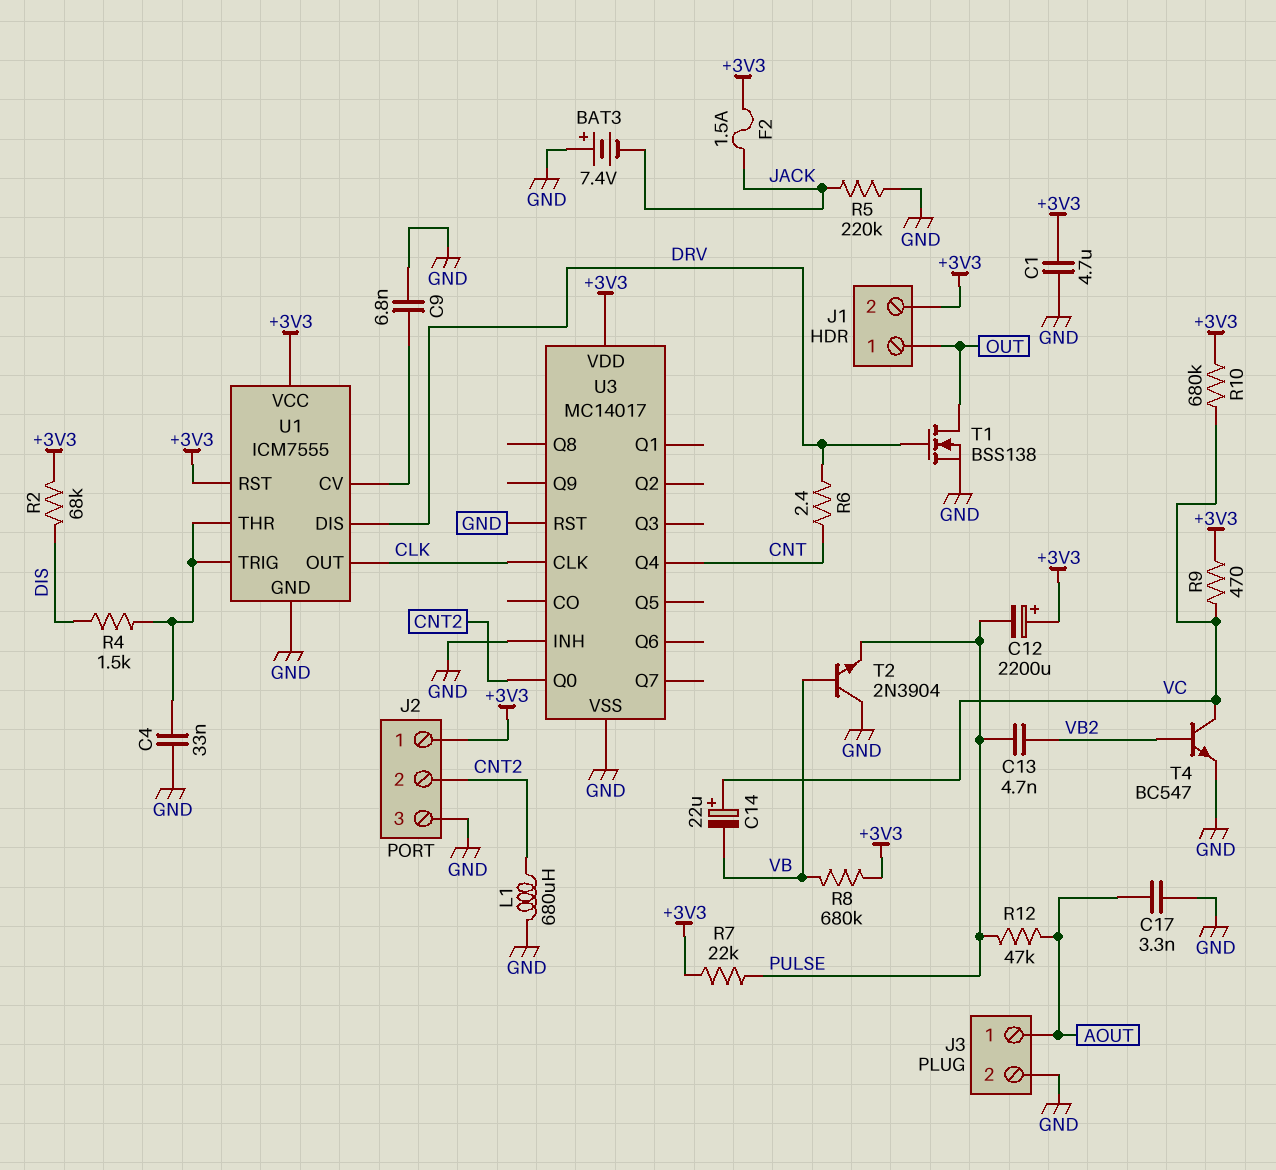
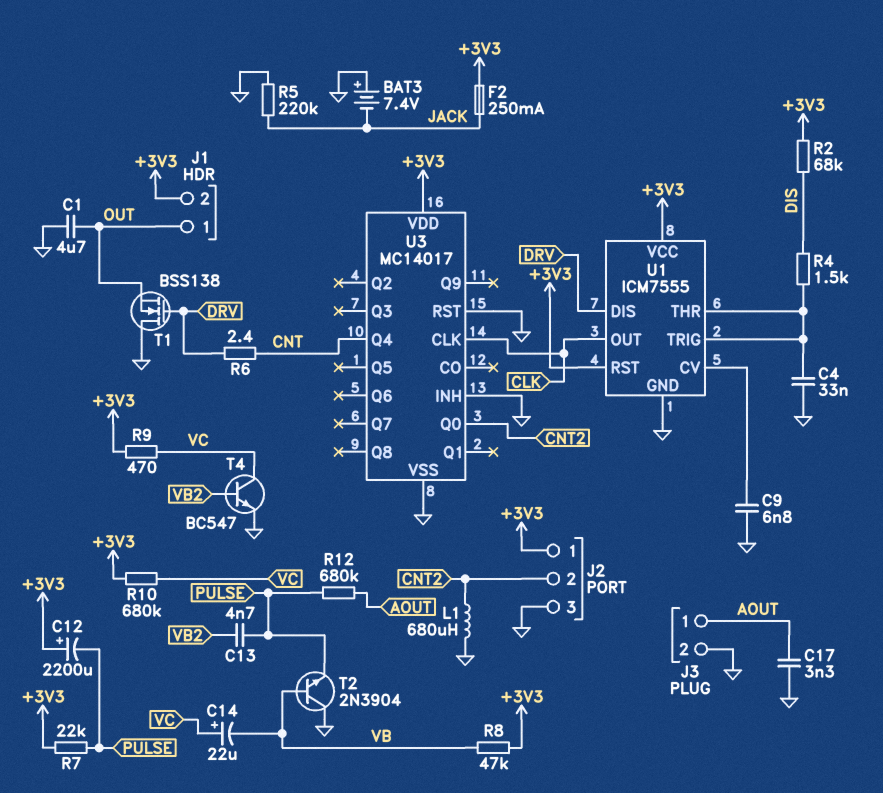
C1: 4.7uF (+3V3, GND) -> 4.7uF (GND, OUT)
F2: 1.5A (+3V3, JACK) -> 250mA (+3V3, JACK)
R8: 680k (+3V3, VB) -> 47k (+3V3, VB)
R12: 47k (AOUT, PULSE) -> 680k (AOUT, PULSE)
T1: NMOS BSS138 (G DRV, D OUT, S GND) -> NMOS BSS138 (G DRV, D GND, S OUT)

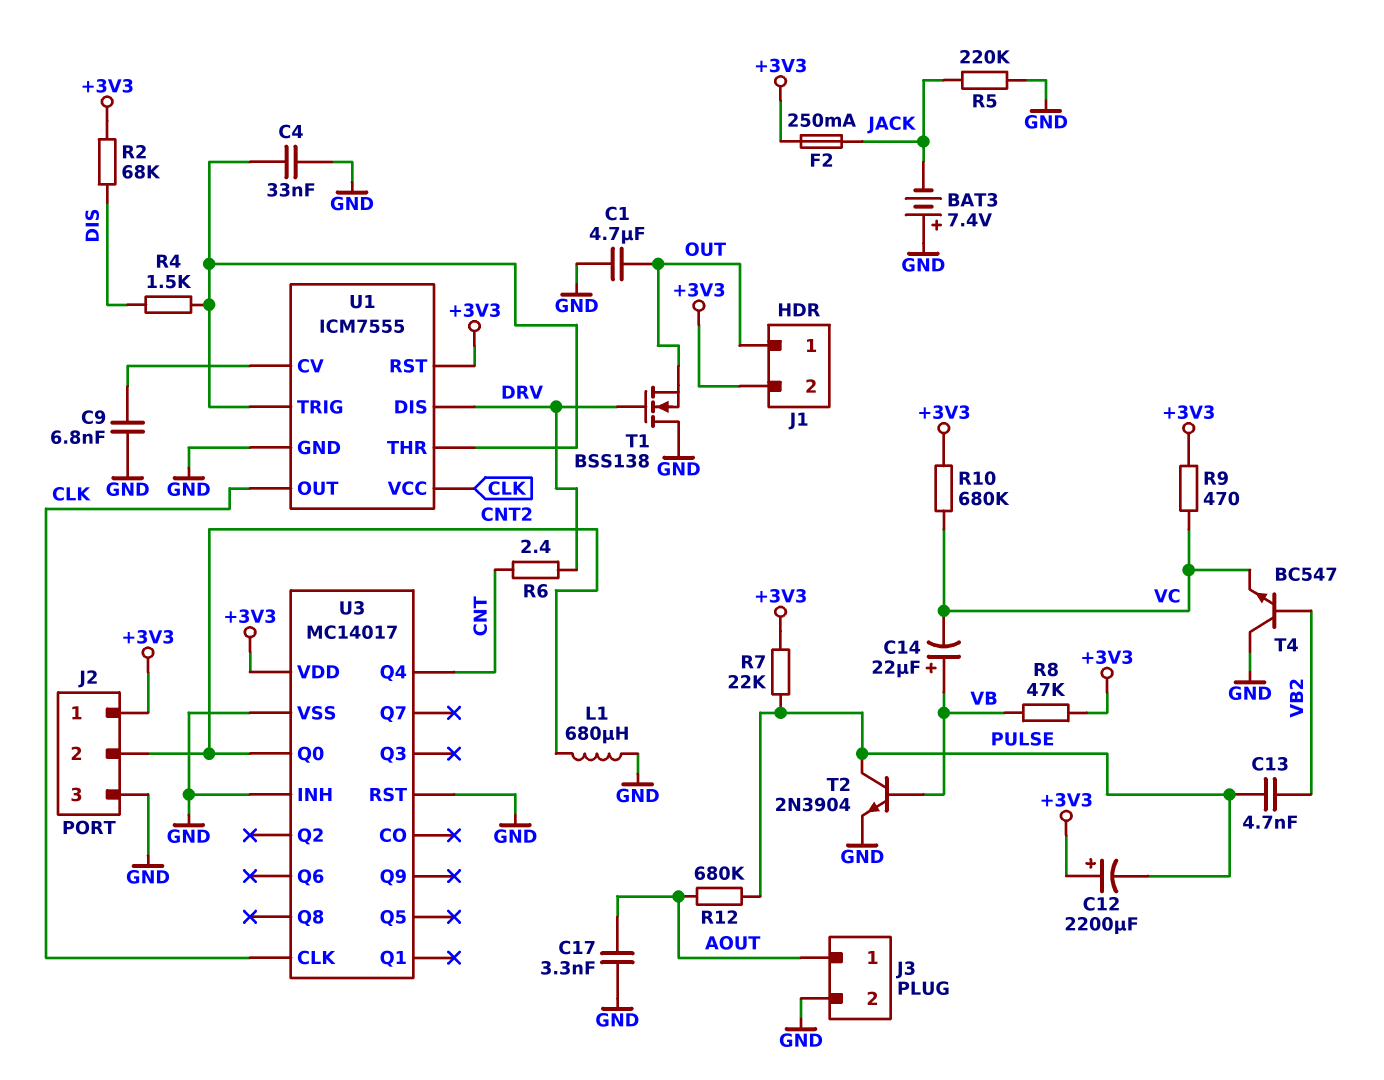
C14: 22uF (plus VC, minus VB) -> 22uF (plus VB, minus VC)
T2: NPN 2N3904 (B VB, C GND, E PULSE) -> NPN 2N3904 (B VB, C PULSE, E GND)
T4: NPN BC547 (B VB2, C VC, E GND) -> NPN BC547 (B VB2, C GND, E VC)
U1 pin VCC: +3V3 -> CLK

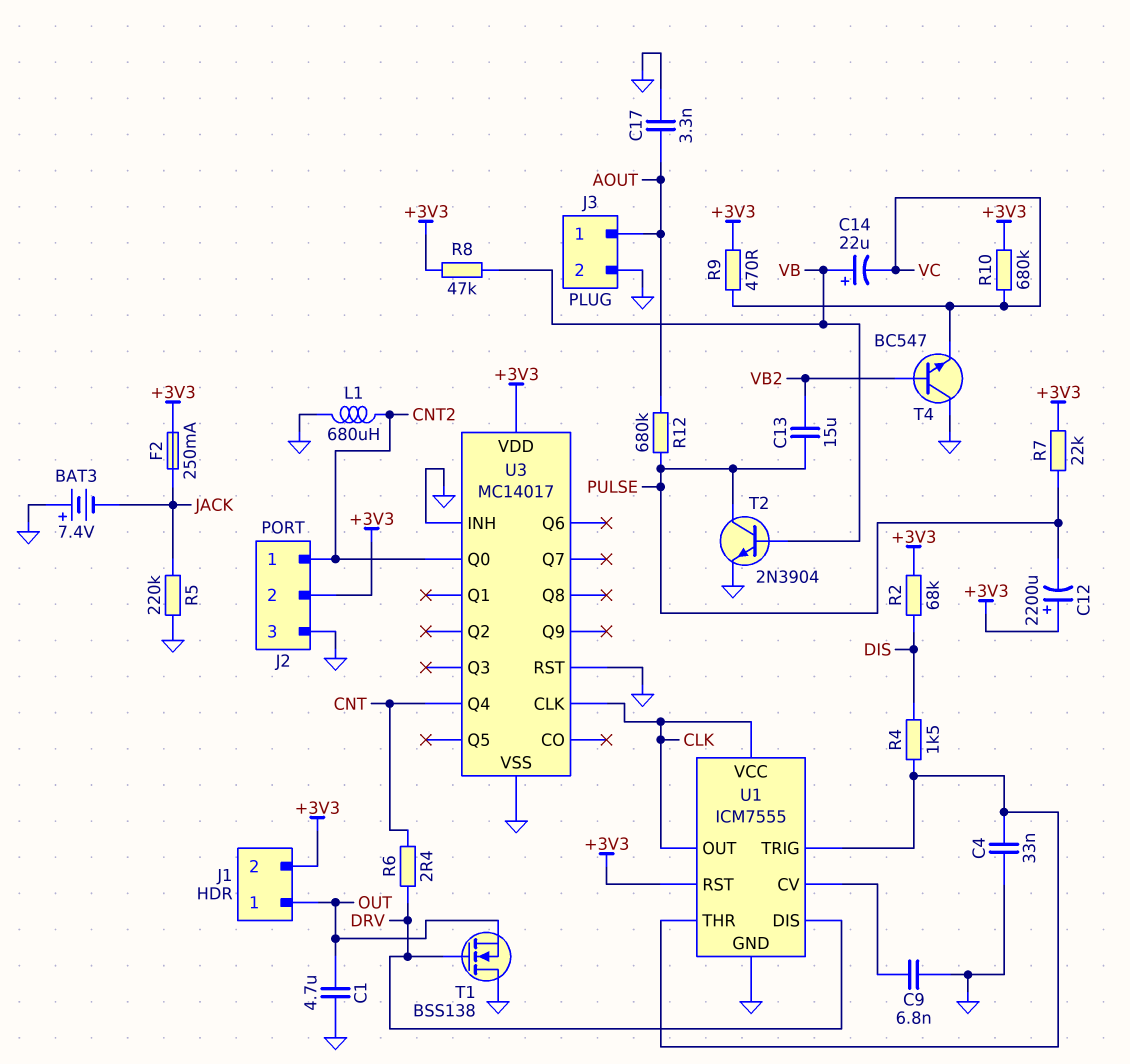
C13: 4.7nF (PULSE, VB2) -> 15uF (PULSE, VB2)
J2 pin 1: +3V3 -> CNT2
J2 pin 2: CNT2 -> +3V3

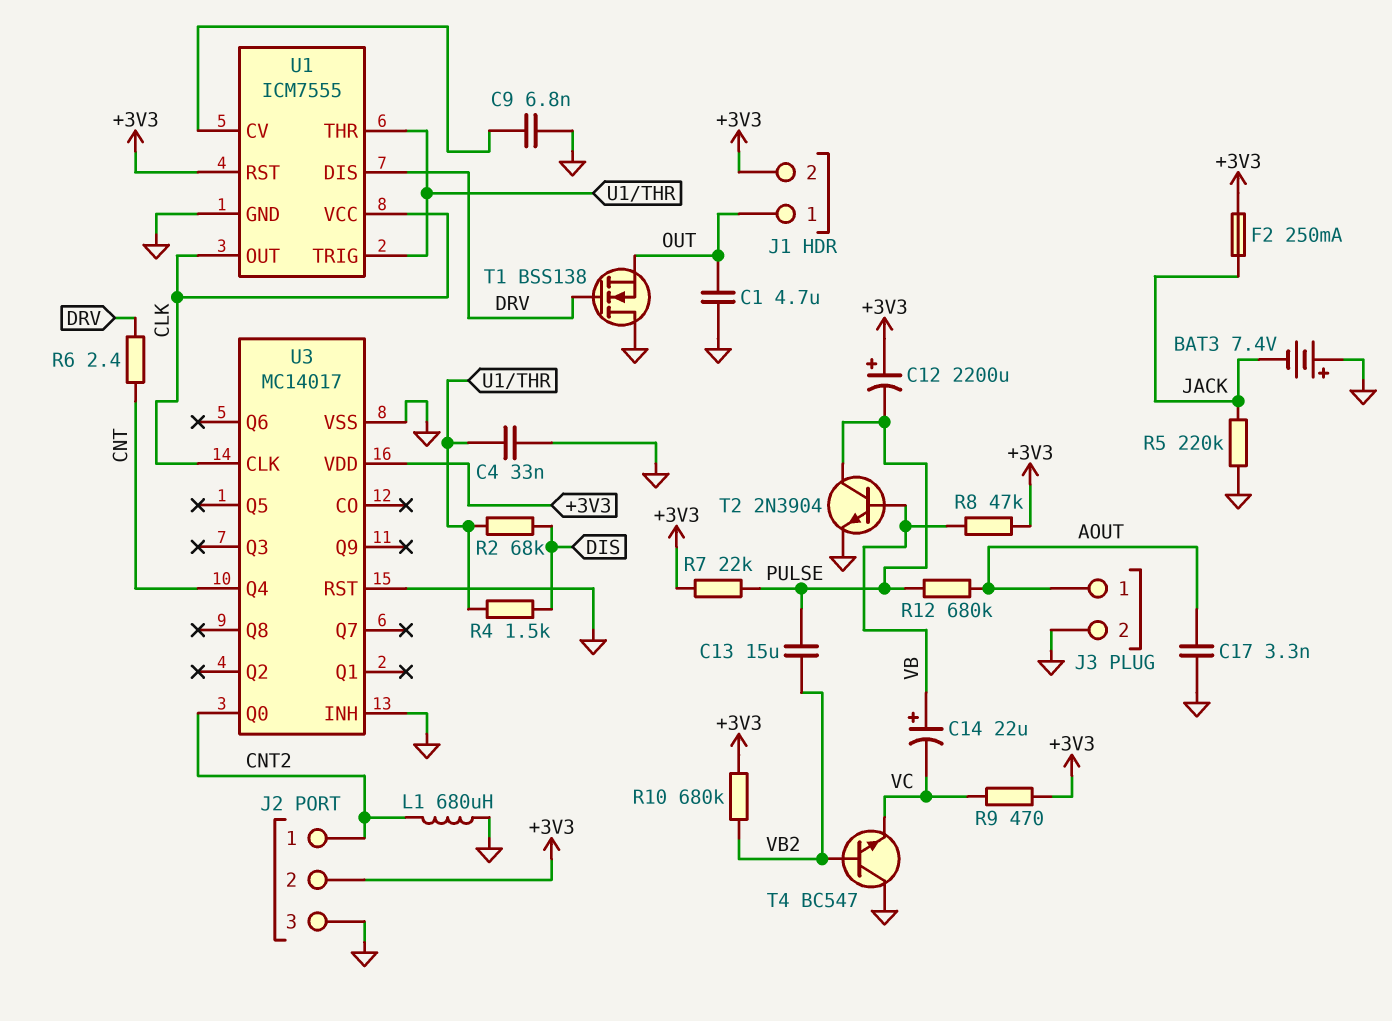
R2: 68k (+3V3, DIS) -> 68k (DIS, U1/THR)
R10: 680k (+3V3, VC) -> 680k (+3V3, VB2)

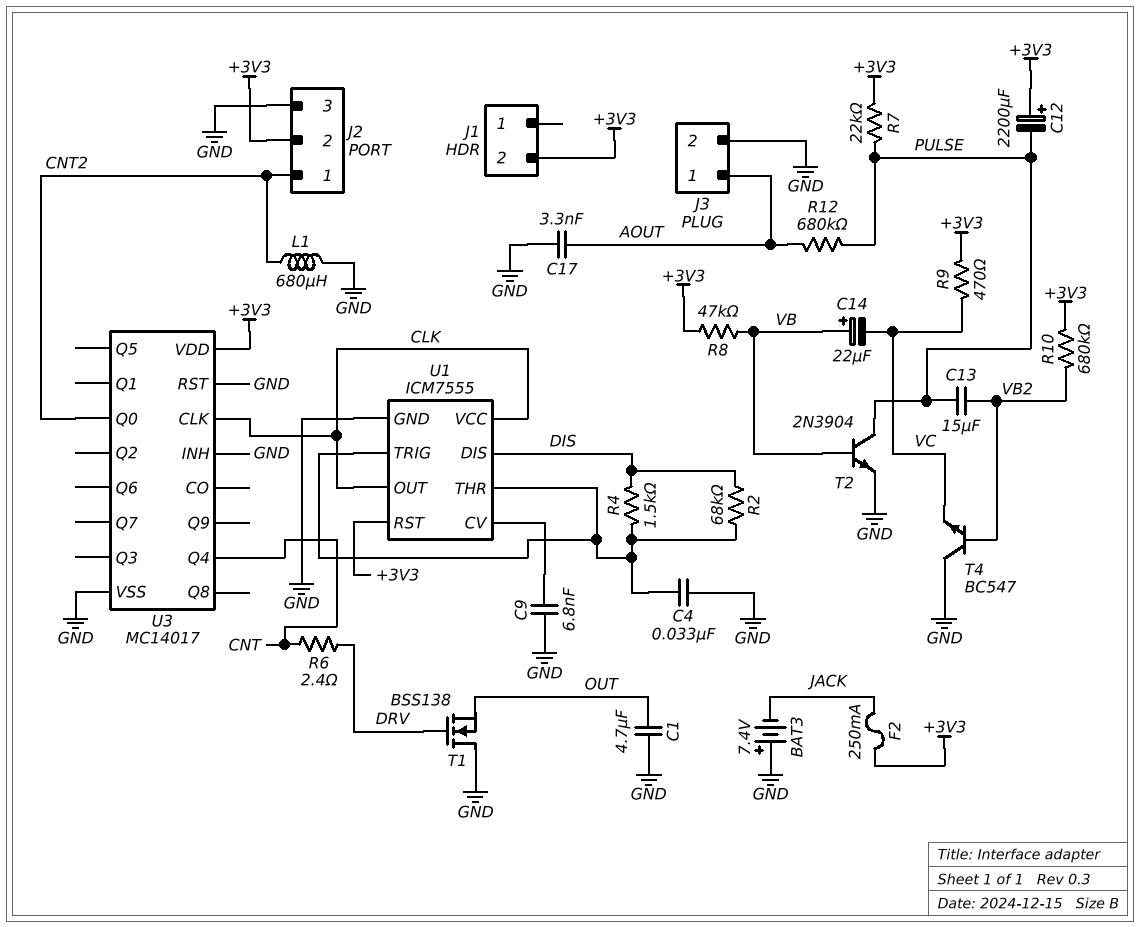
J1 pin 1: OUT -> none
R5: 220k (GND, JACK) -> none
U1 pin DIS: DRV -> DIS

